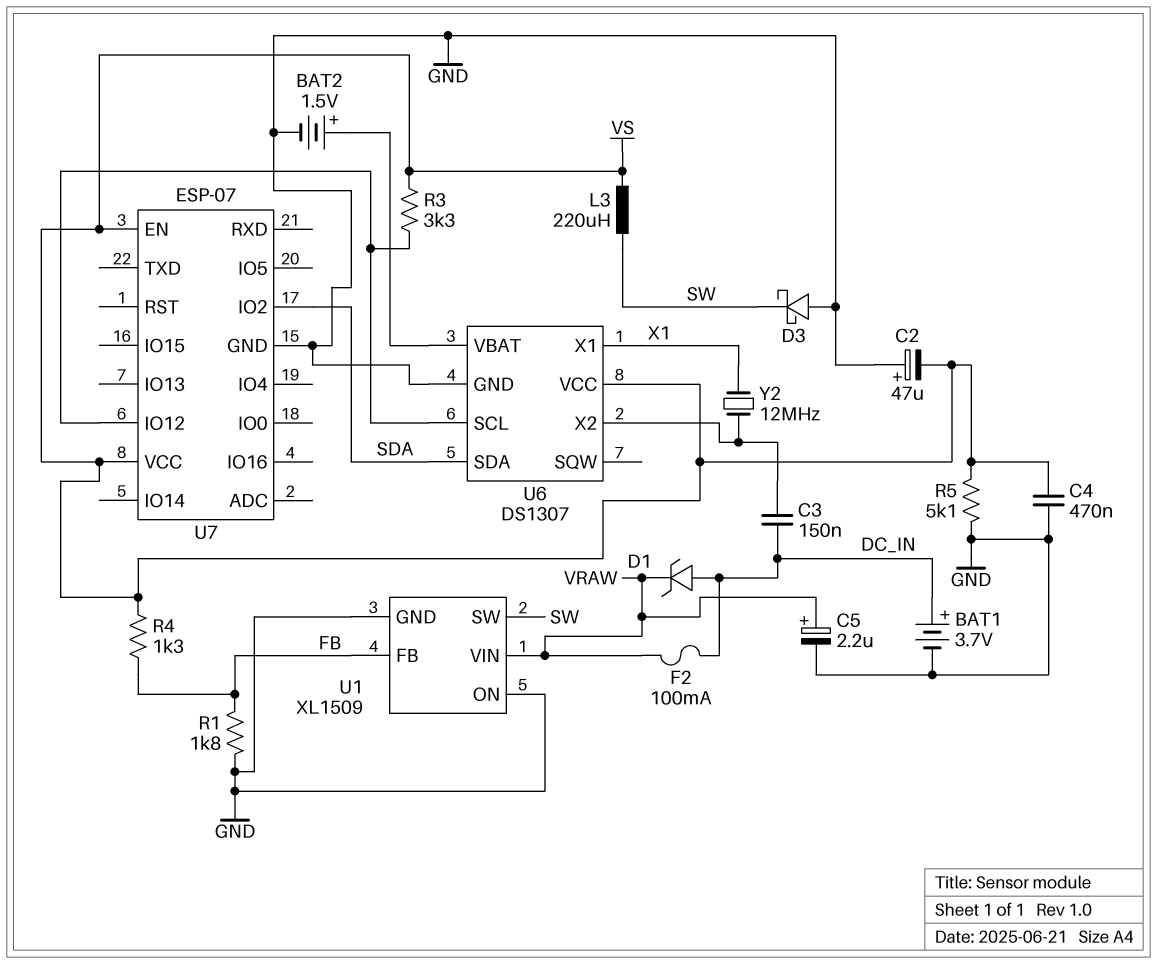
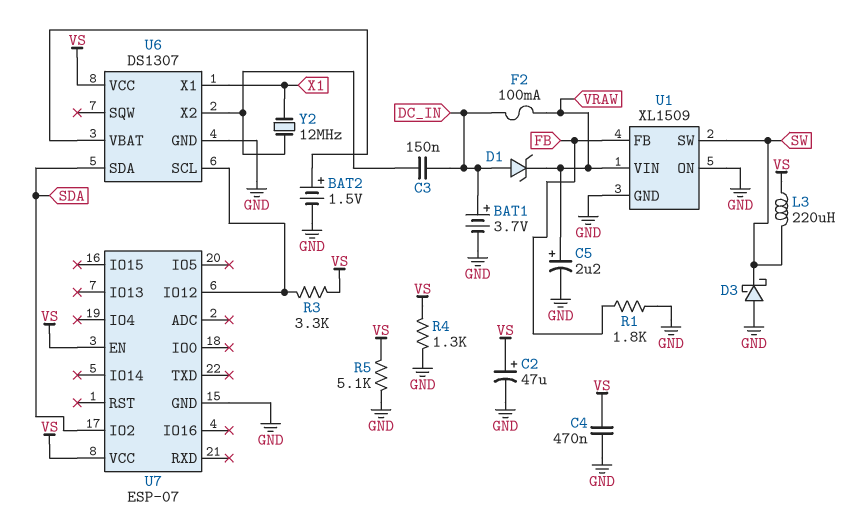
C2: 47uF (plus GND, minus VS) -> 47uF (plus VS, minus GND)
R4: 1.3k (FB, VS) -> 1.3k (GND, VS)

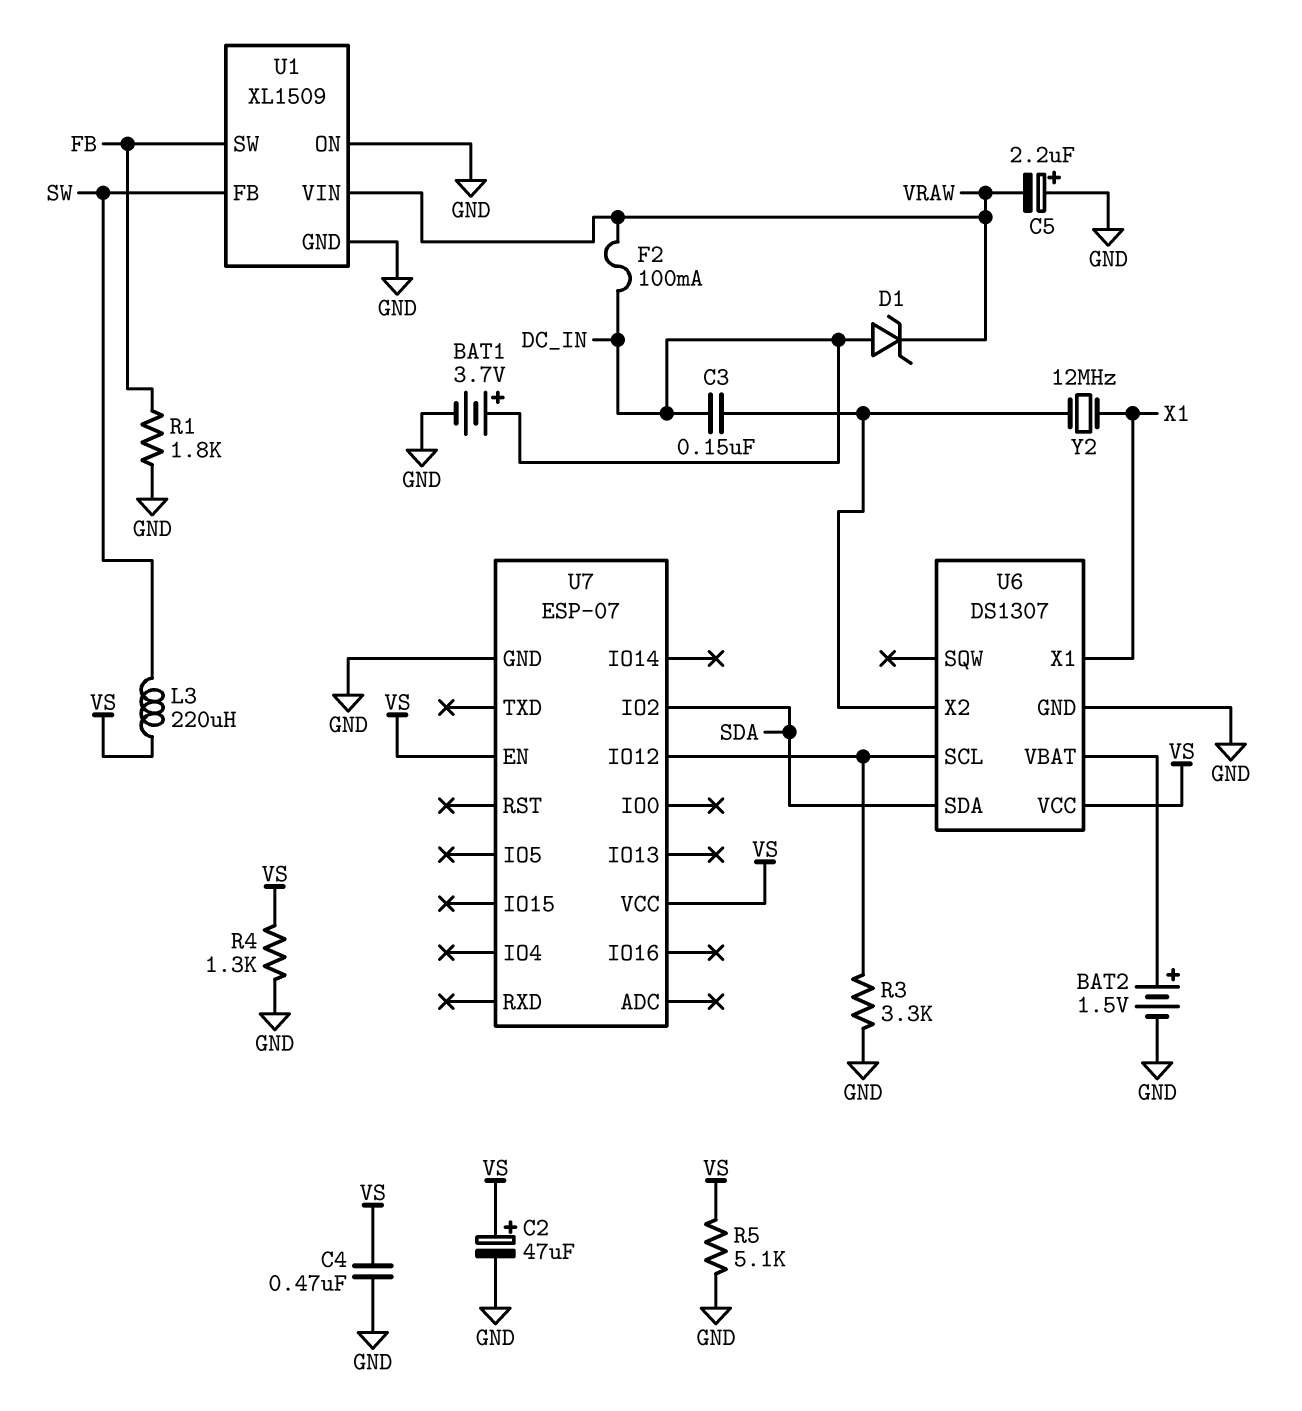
C5: 2.2uF (plus VRAW, minus GND) -> 2.2uF (plus GND, minus VRAW)
D3: schottky (A GND, K SW) -> none
R3: 3.3k (U6/SCL, VS) -> 3.3k (GND, U6/SCL)
U1 pin FB: FB -> SW
U1 pin SW: SW -> FB

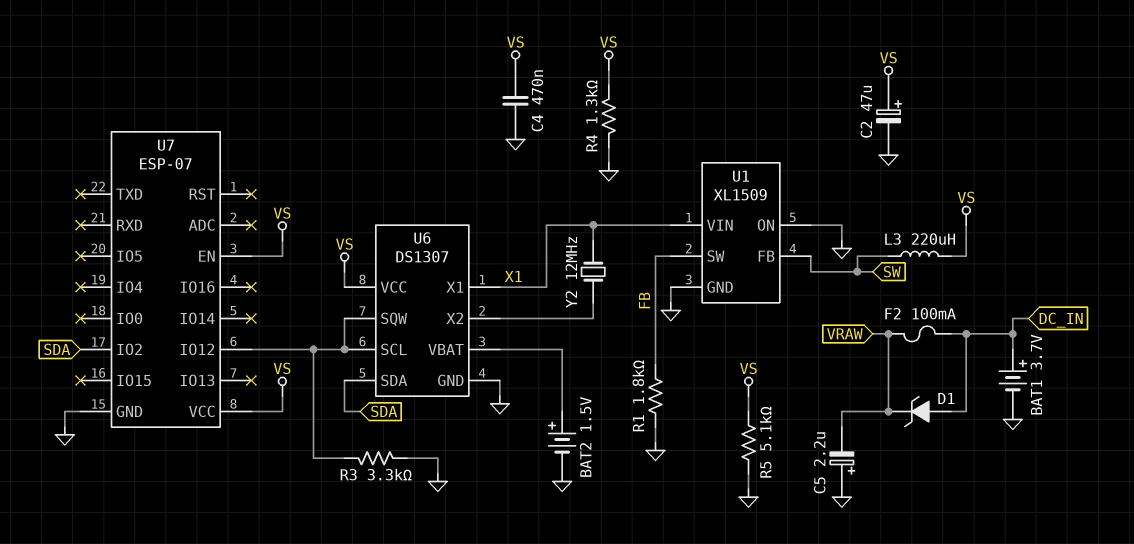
C3: 150nF (DC_IN, U6/X2) -> none
U1 pin VIN: VRAW -> X1
U6 pin SQW: none -> U6/SCL

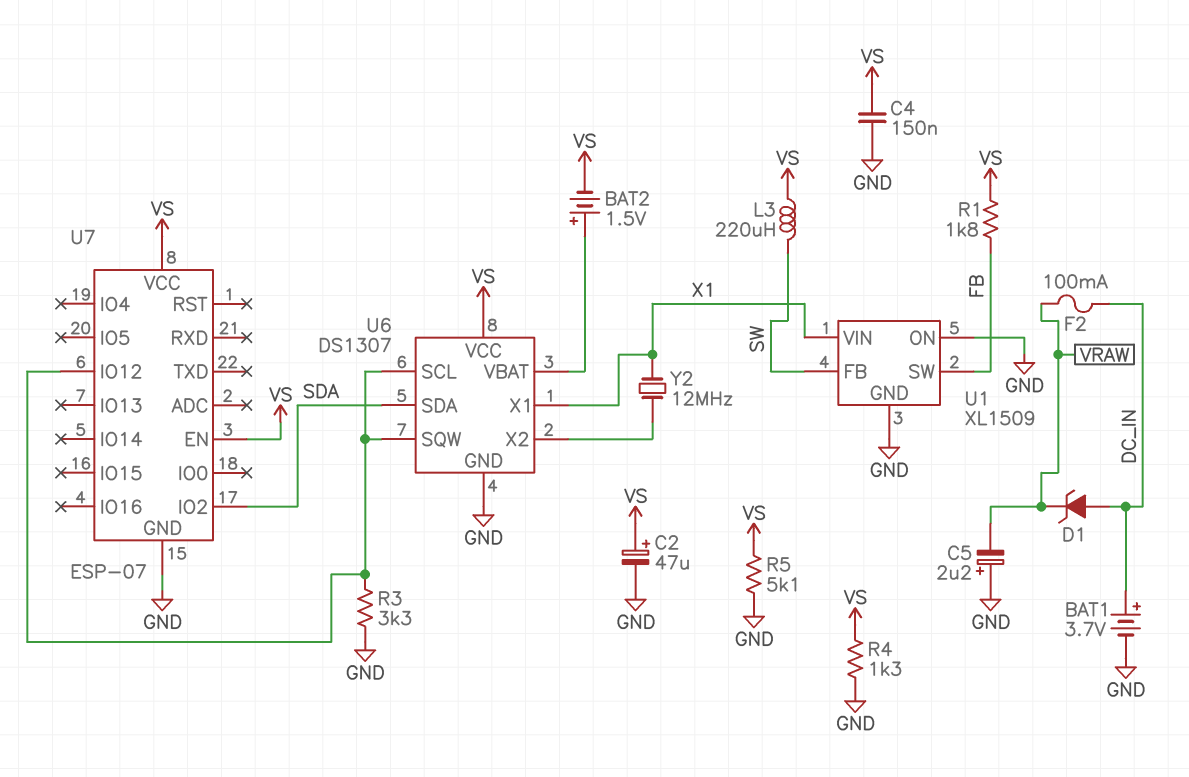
BAT2: 1.5V (plus U6/VBAT, minus GND) -> 1.5V (plus U6/VBAT, minus VS)
C4: 470nF (GND, VS) -> 150nF (GND, VS)
R1: 1.8k (FB, GND) -> 1.8k (FB, VS)

